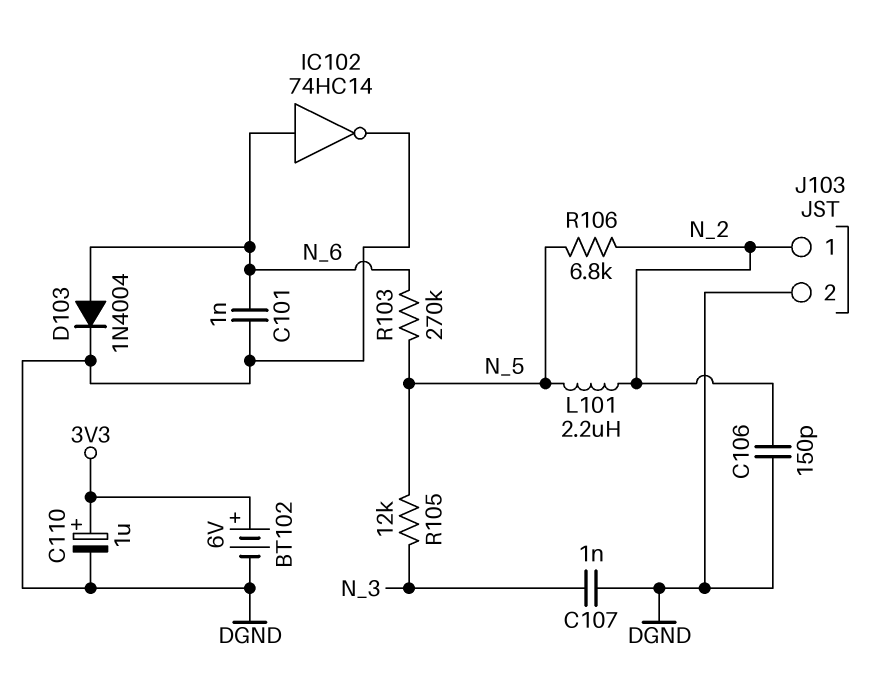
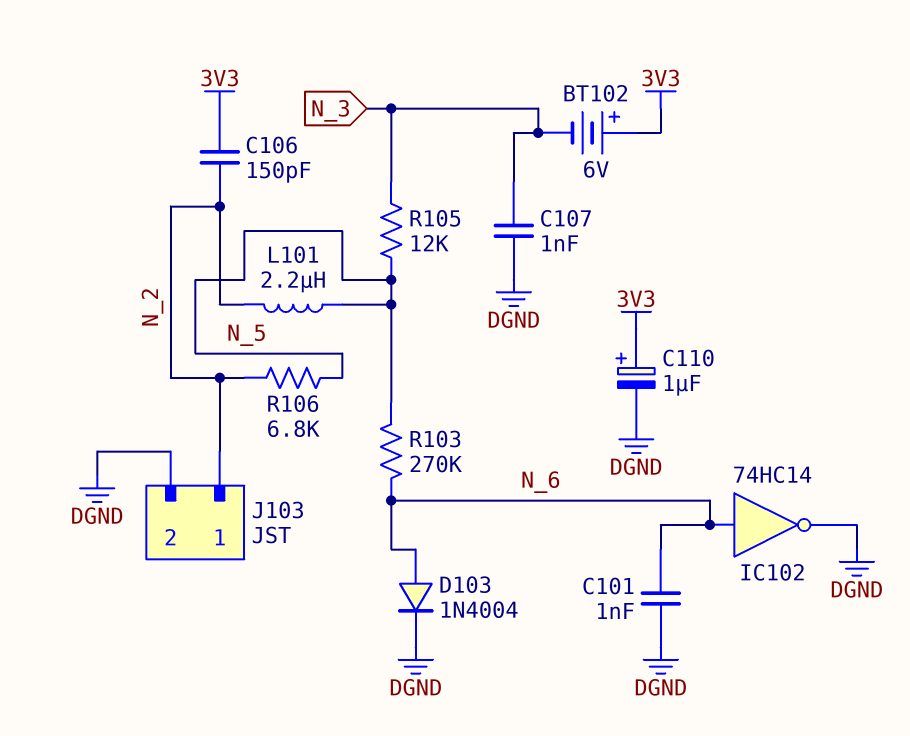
BT102: 6V (plus 3V3, minus DGND) -> 6V (plus 3V3, minus N_3)
C106: 150pF (DGND, N_2) -> 150pF (3V3, N_2)

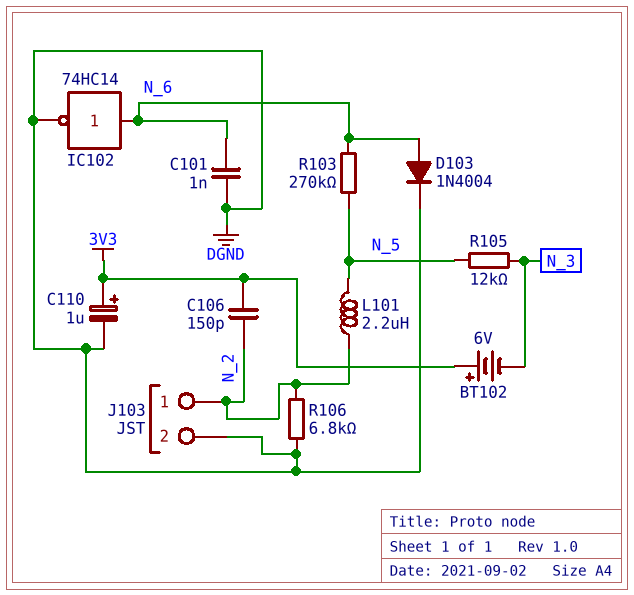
C107: 1nF (DGND, N_3) -> none
R106: 6.8k (N_2, N_5) -> 6.8k (DGND, N_2)

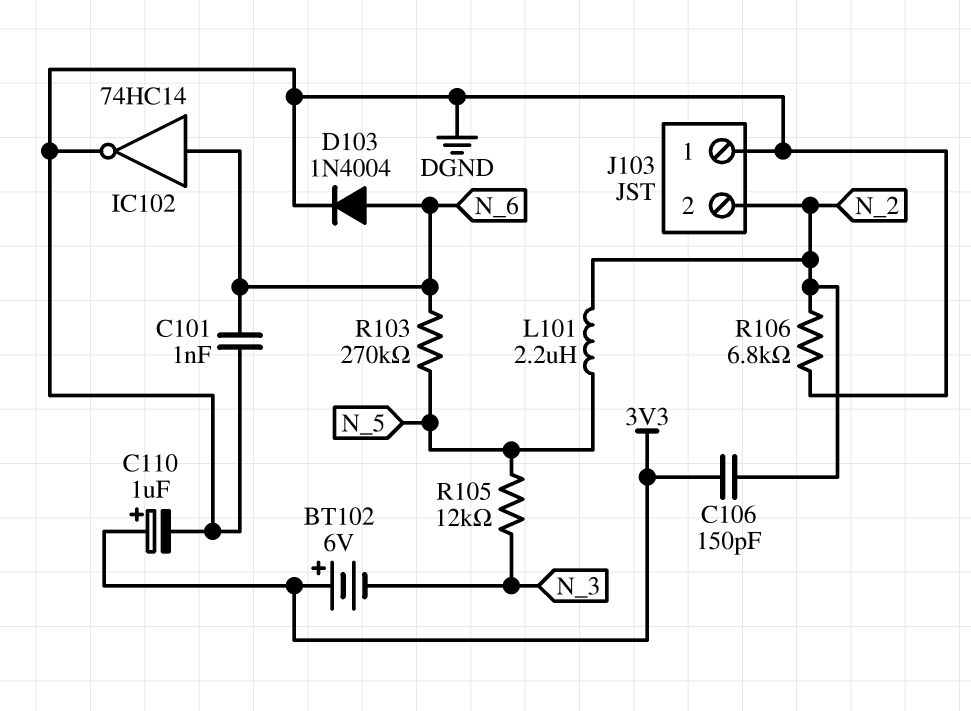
J103 pin 1: N_2 -> DGND
J103 pin 2: DGND -> N_2

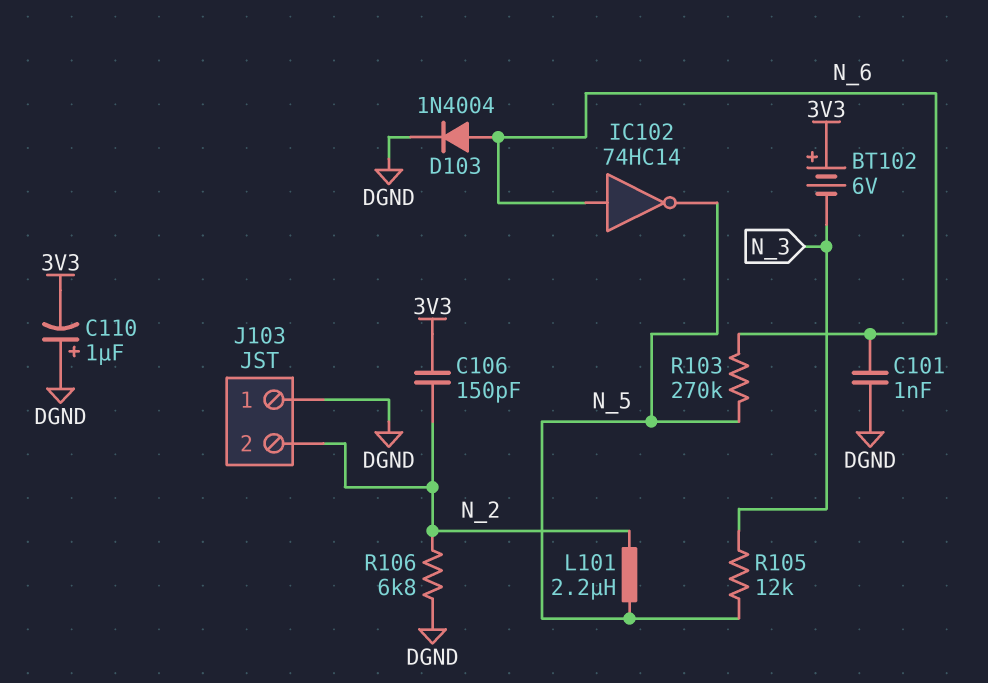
C110: 1uF (plus 3V3, minus DGND) -> 1uF (plus DGND, minus 3V3)
IC102: NOT 74HC14 (in N_6, out DGND) -> NOT 74HC14 (in N_6, out N_5)

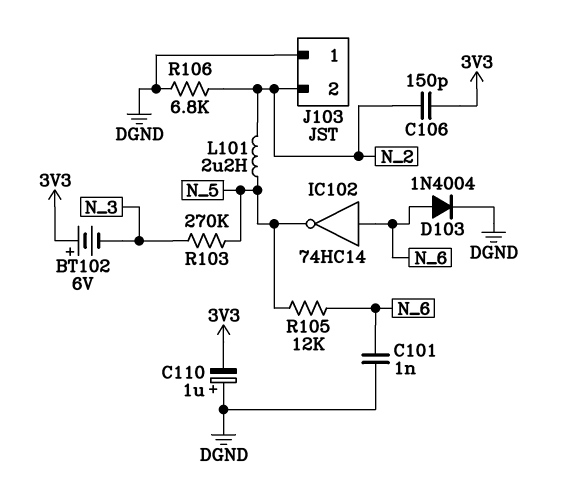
R103: 270k (N_5, N_6) -> 270k (N_3, N_5)
R105: 12k (N_3, N_5) -> 12k (N_5, N_6)

